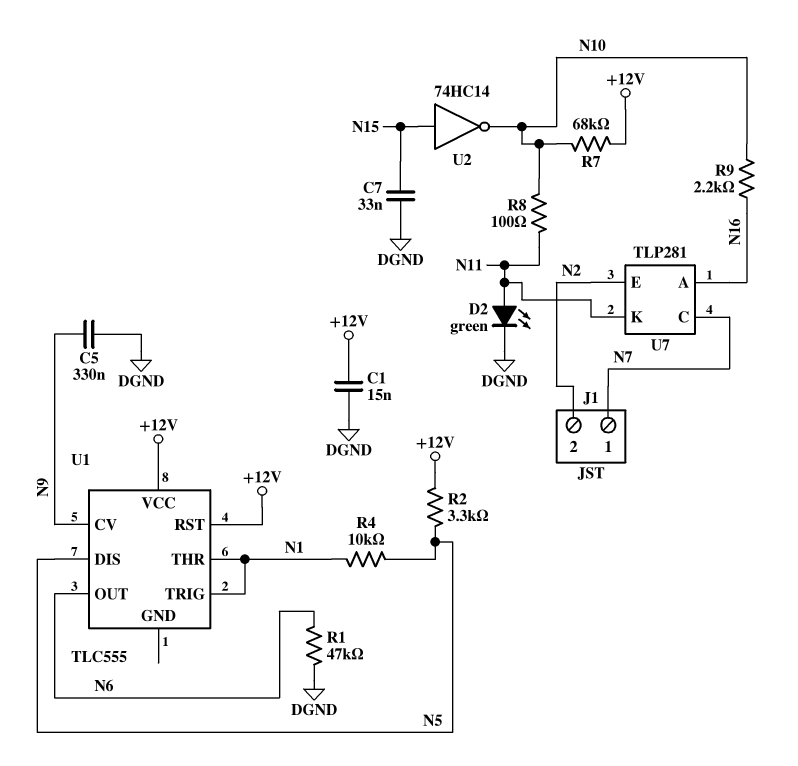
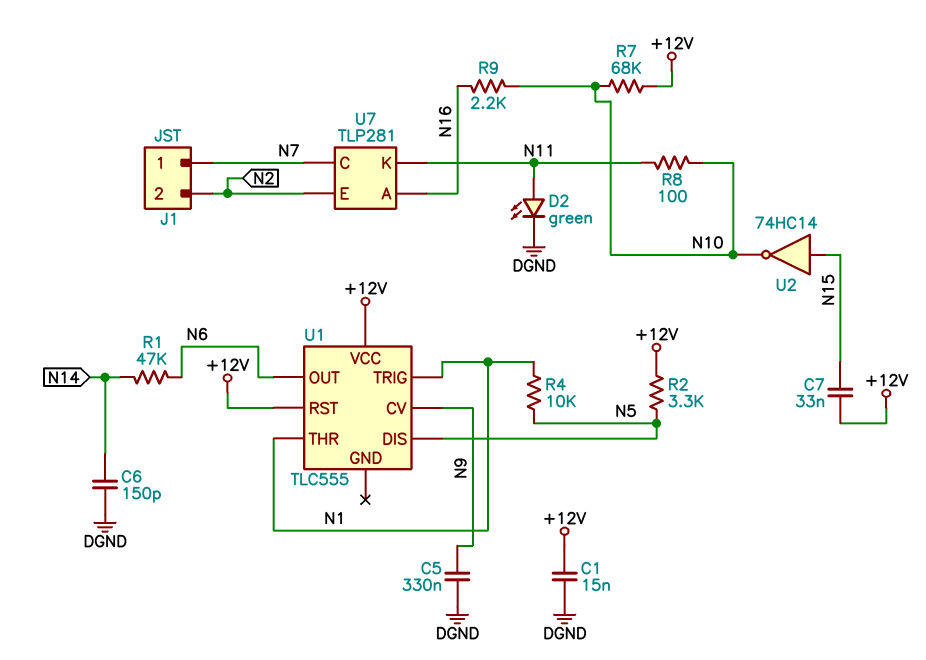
C6: none -> 150pF (DGND, N14)
C7: 33nF (DGND, N15) -> 33nF (+12V, N15)
R1: 47k (DGND, N6) -> 47k (N6, N14)

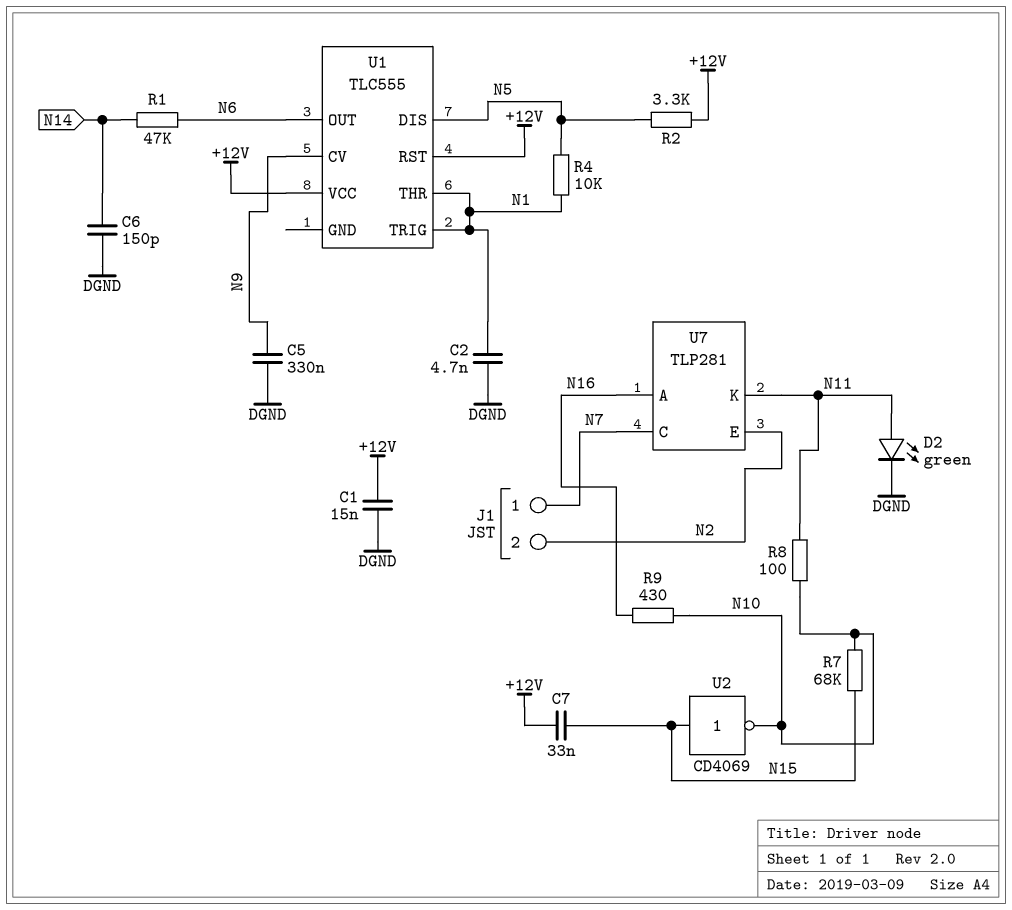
C2: none -> 4.7nF (DGND, N1)
R7: 68k (+12V, N10) -> 68k (N10, N15)
R9: 2.2k (N10, N16) -> 430 (N10, N16)
U2: NOT 74HC14 (in N15, out N10) -> NOT CD4069 (in N15, out N10)

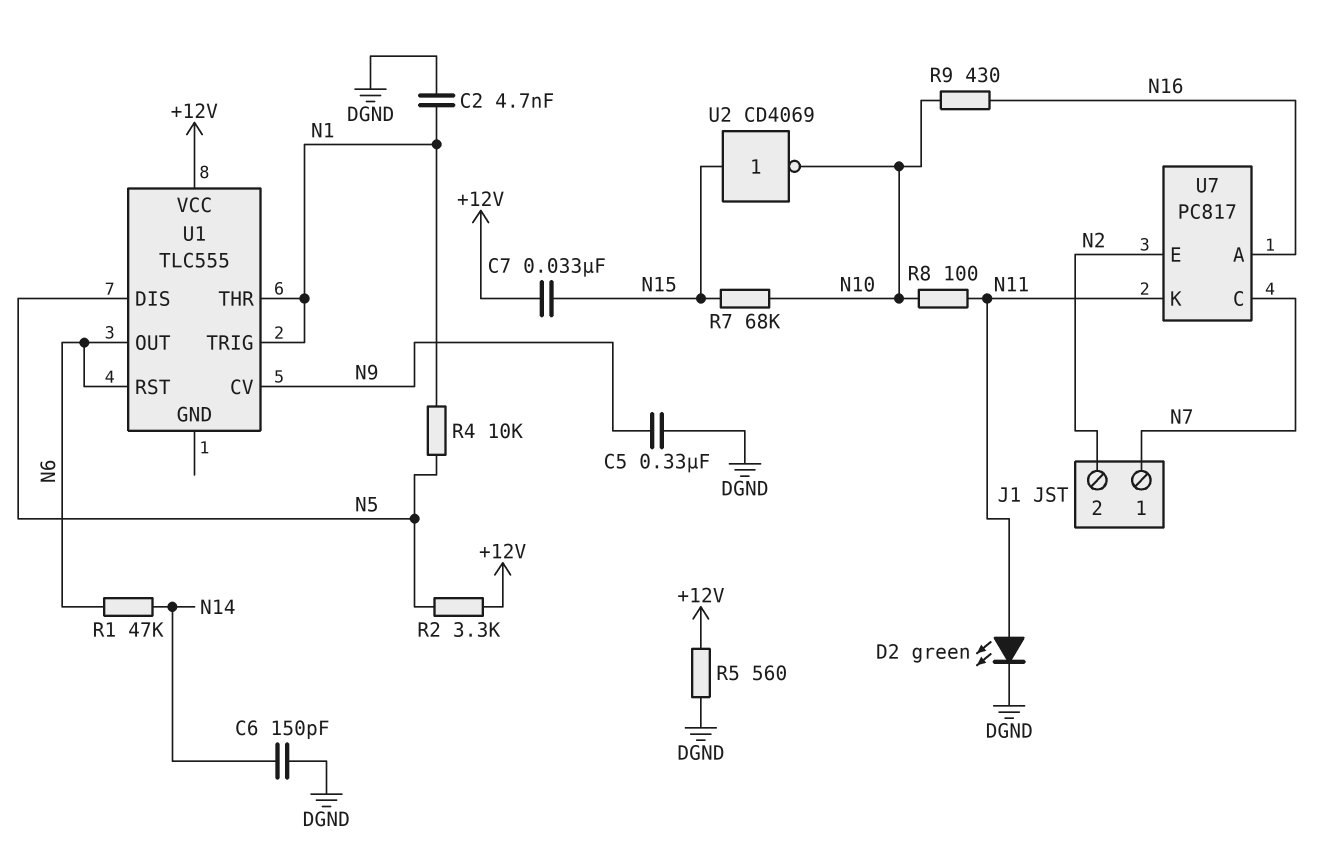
C1: 15nF (+12V, DGND) -> none
R5: none -> 560 (+12V, DGND)
U1 pin RST: +12V -> N6
U7: TLP281 -> PC817

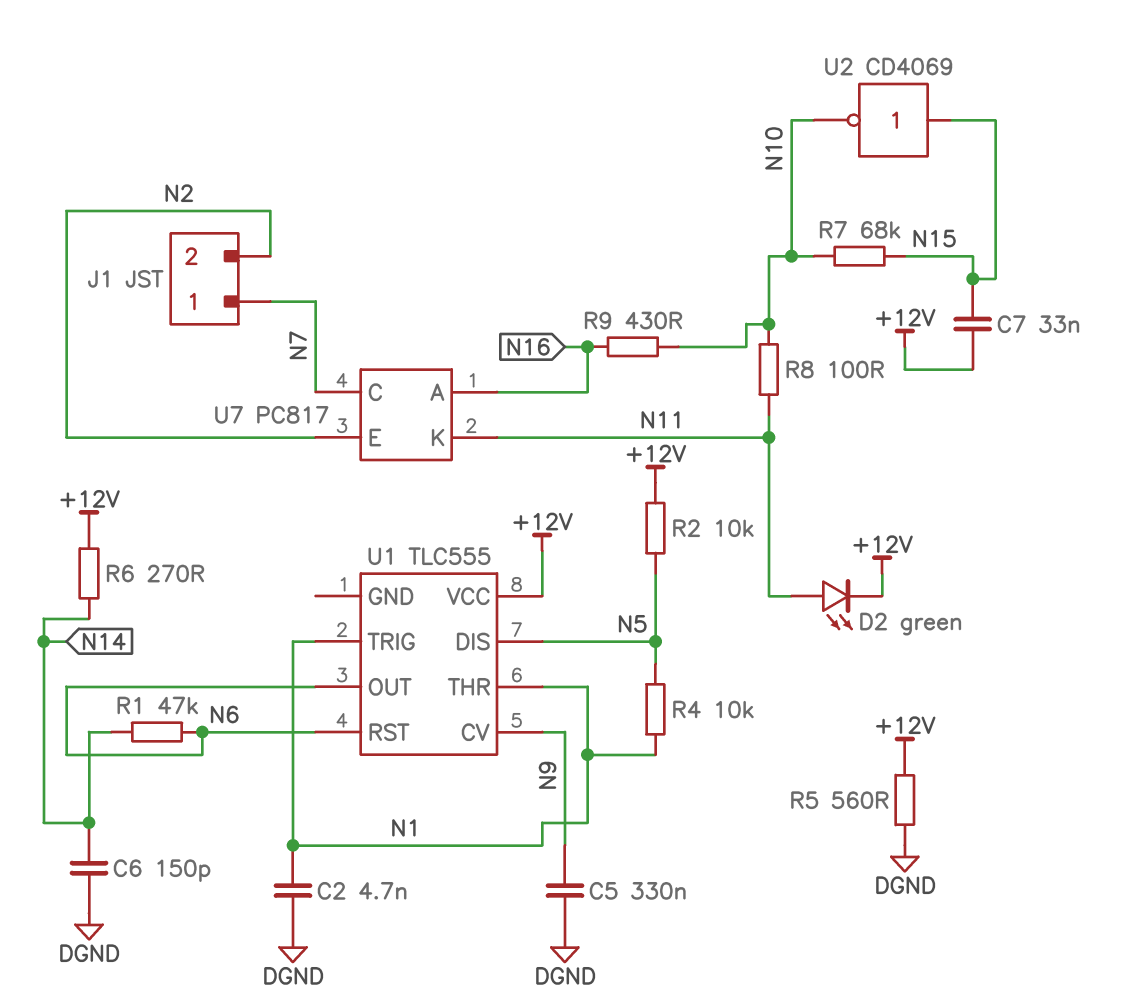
D2: LED green (A N11, K DGND) -> LED green (A N11, K +12V)
R2: 3.3k (+12V, N5) -> 10k (+12V, N5)
R6: none -> 270 (+12V, N14)

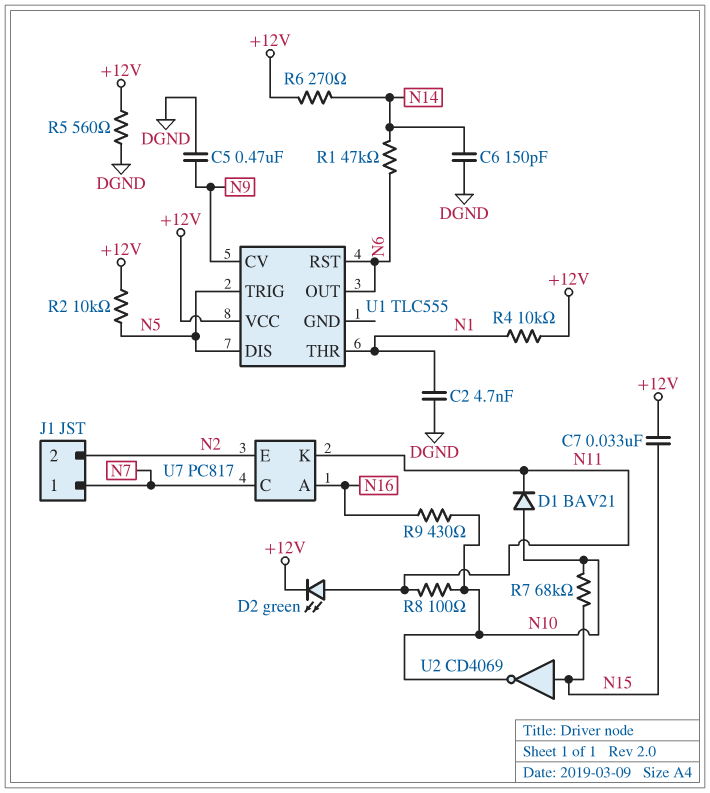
C5: 330nF (DGND, N9) -> 470nF (DGND, N9)
D1: none -> diode BAV21 (A N10, K N11)
R4: 10k (N1, N5) -> 10k (+12V, N1)
U1 pin TRIG: N1 -> N5

